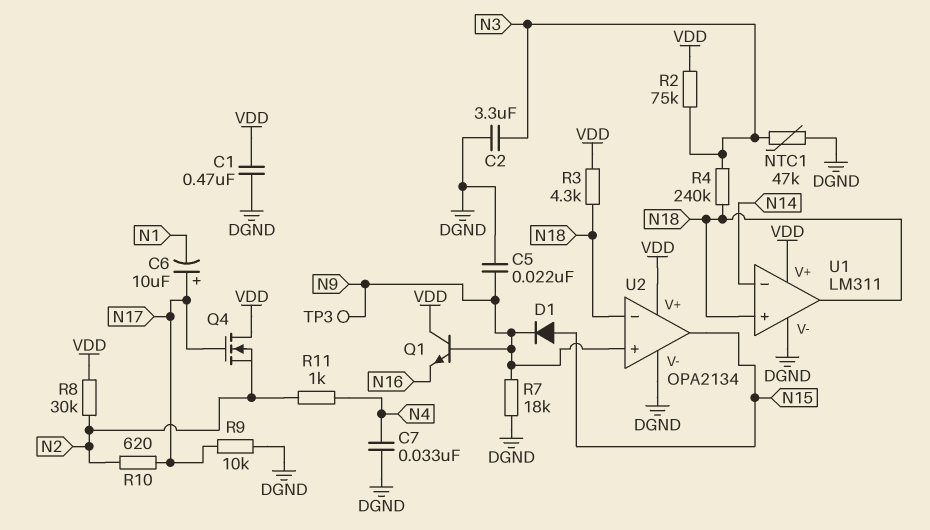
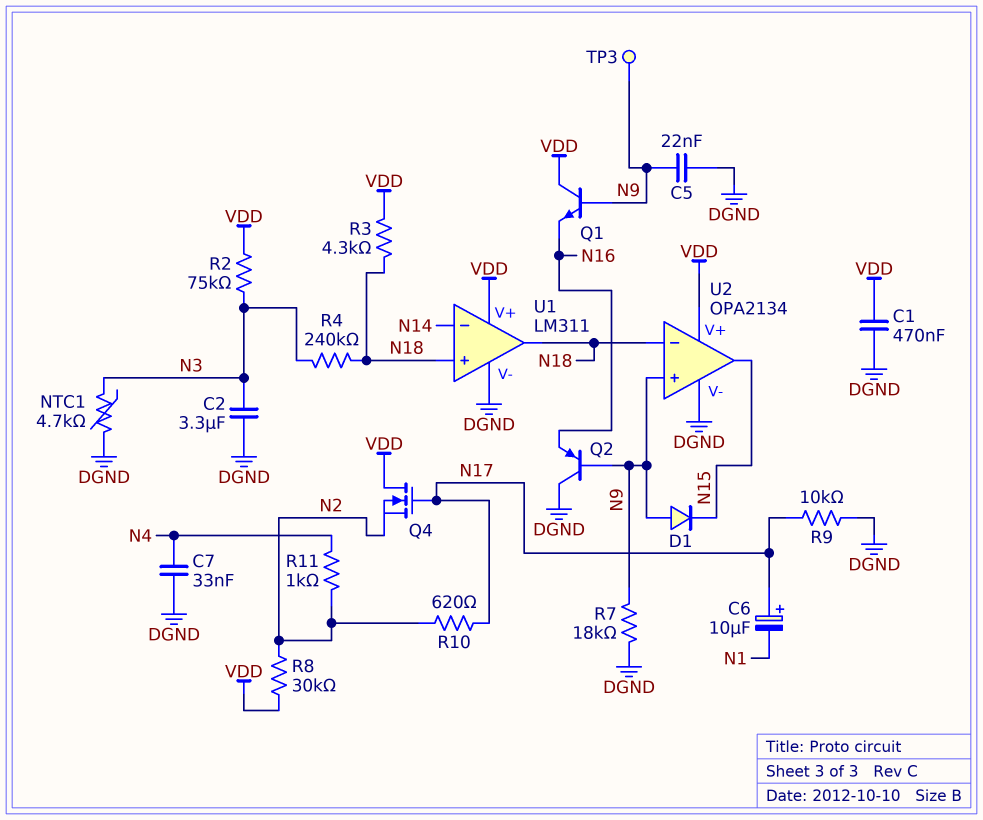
D1: diode (A N15, K N9) -> diode (A N9, K N15)
NTC1: 47k (DGND, N3) -> 4.7k (DGND, N3)
Q2: none -> PNP (B N9, C DGND, E N16)

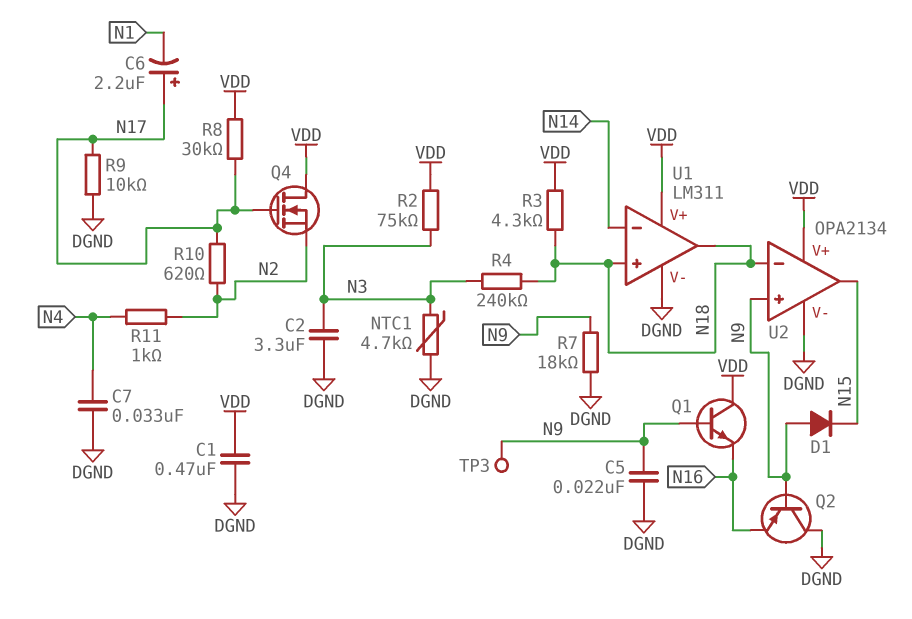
C6: 10uF (plus N17, minus N1) -> 2.2uF (plus N17, minus N1)
R8: 30k (N2, VDD) -> 30k (N17, VDD)

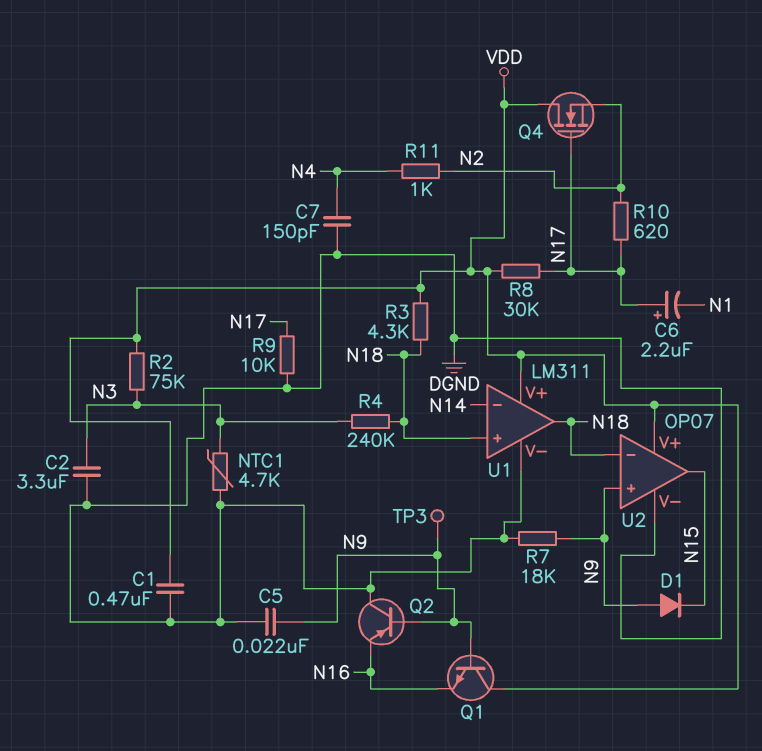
C7: 33nF (DGND, N4) -> 150pF (DGND, N4)
U2: OPA2134 -> OP07

